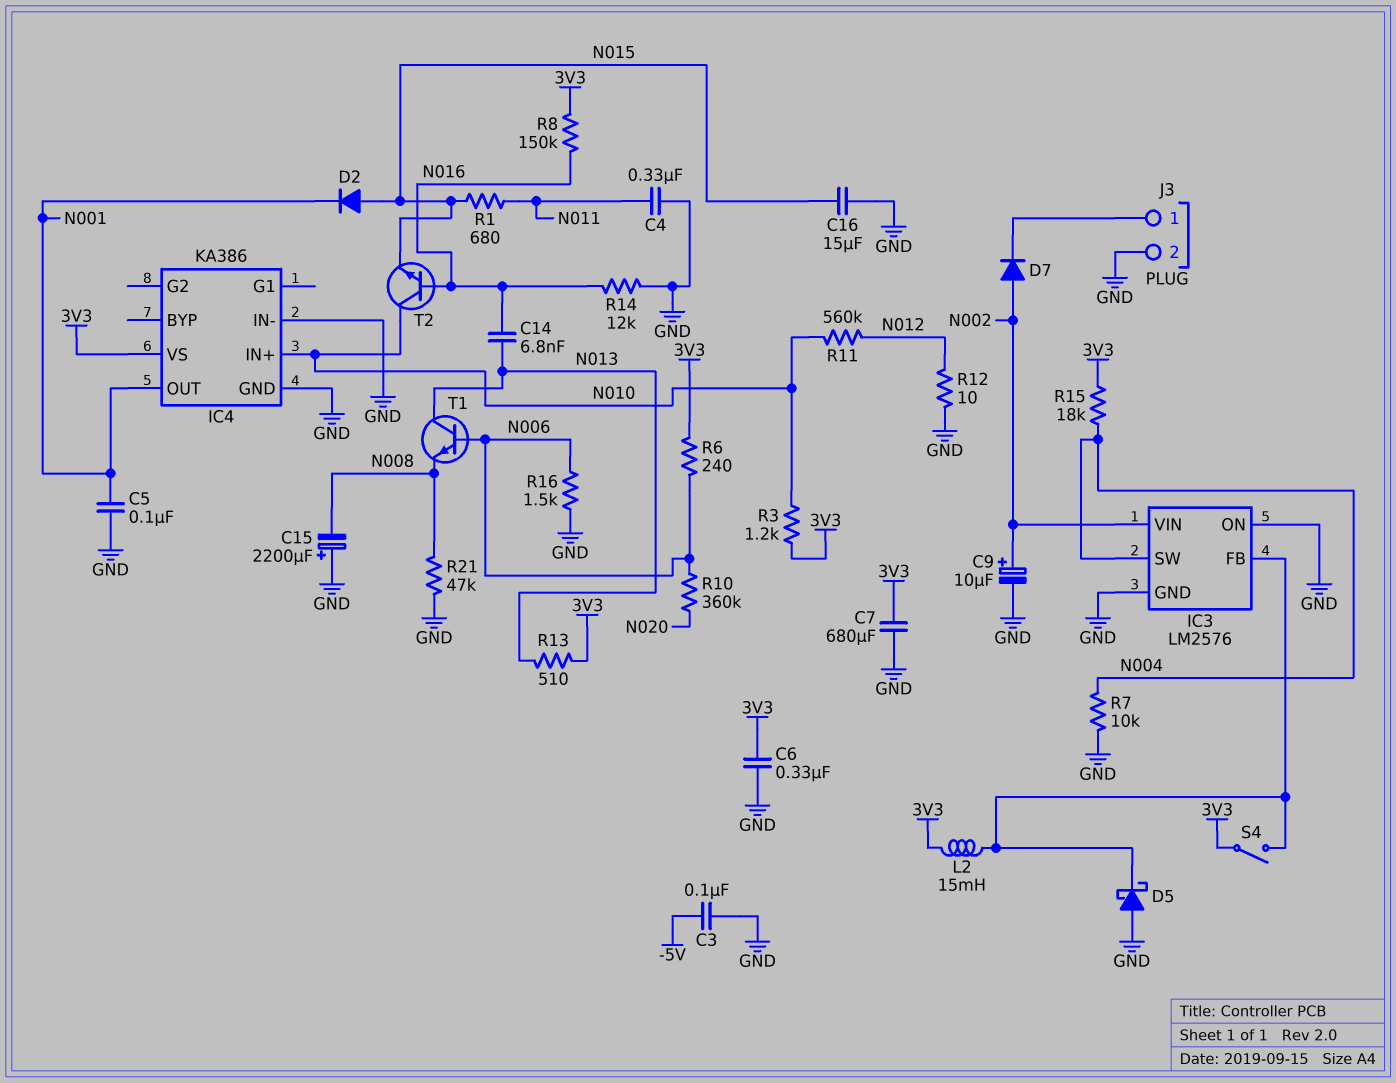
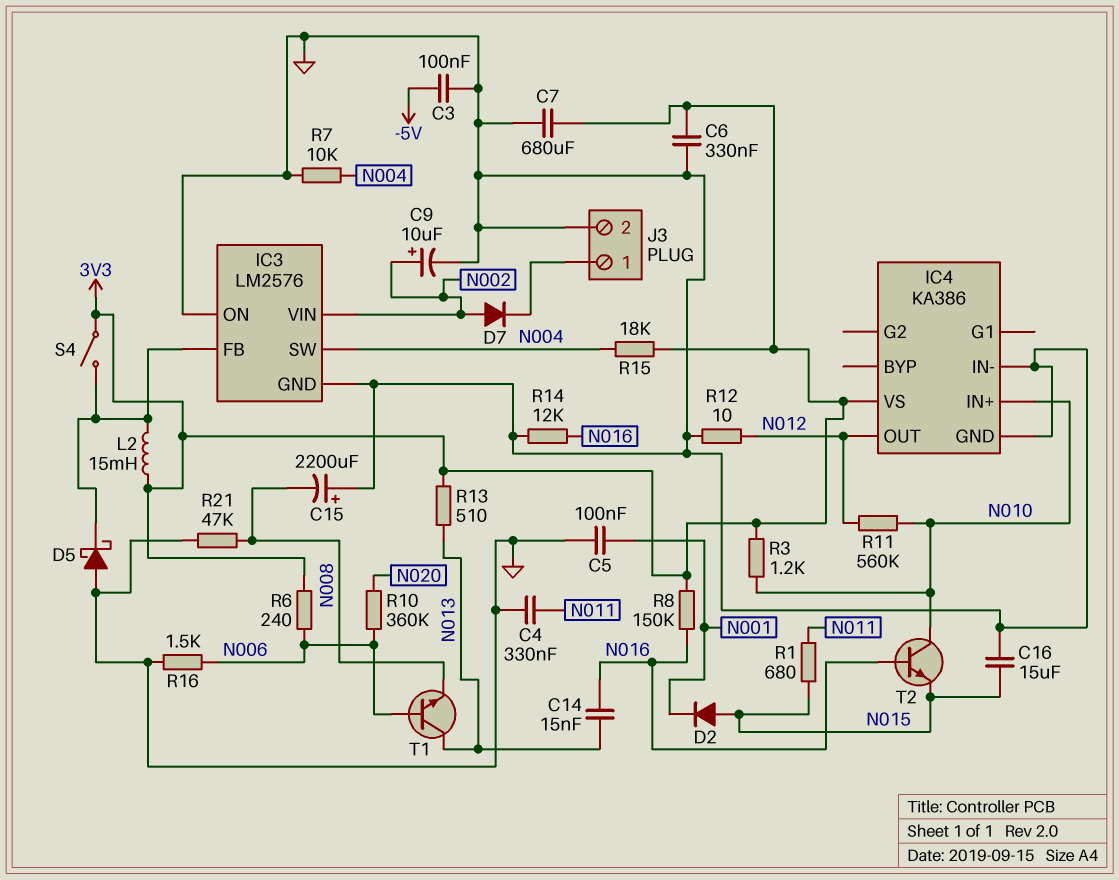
C14: 6.8nF (N013, N016) -> 15nF (N013, N016)
IC4 pin OUT: N001 -> N012

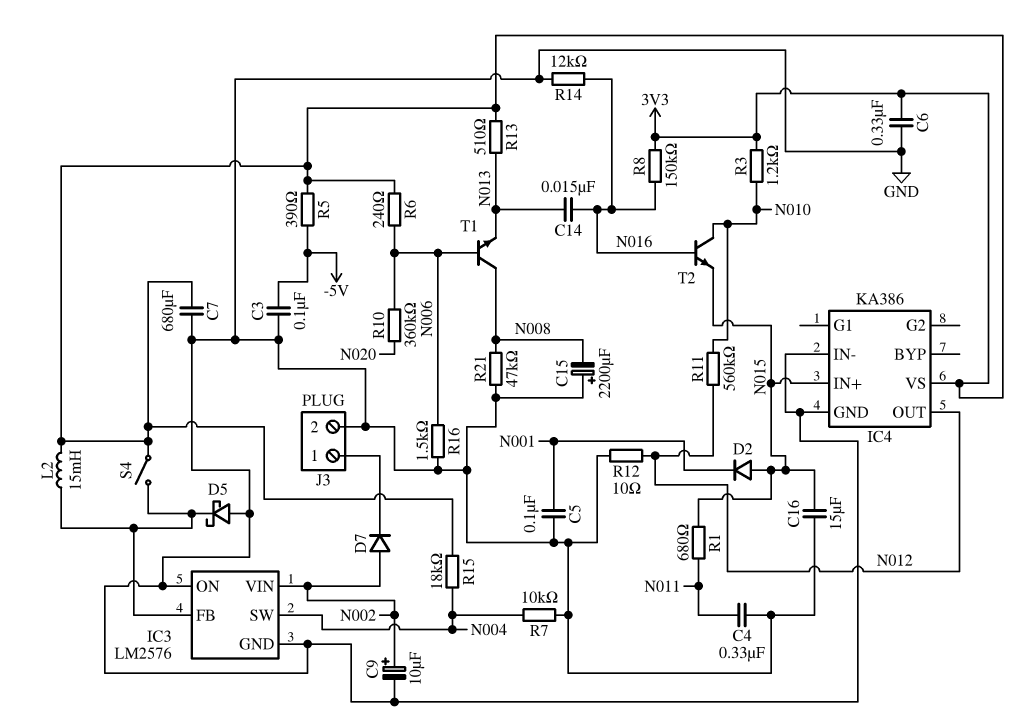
IC4 pin IN+: N010 -> N015
R5: none -> 390 (-5V, 3V3)
T1: NPN (B N006, C N013, E N008) -> NPN (B N006, C N008, E N013)

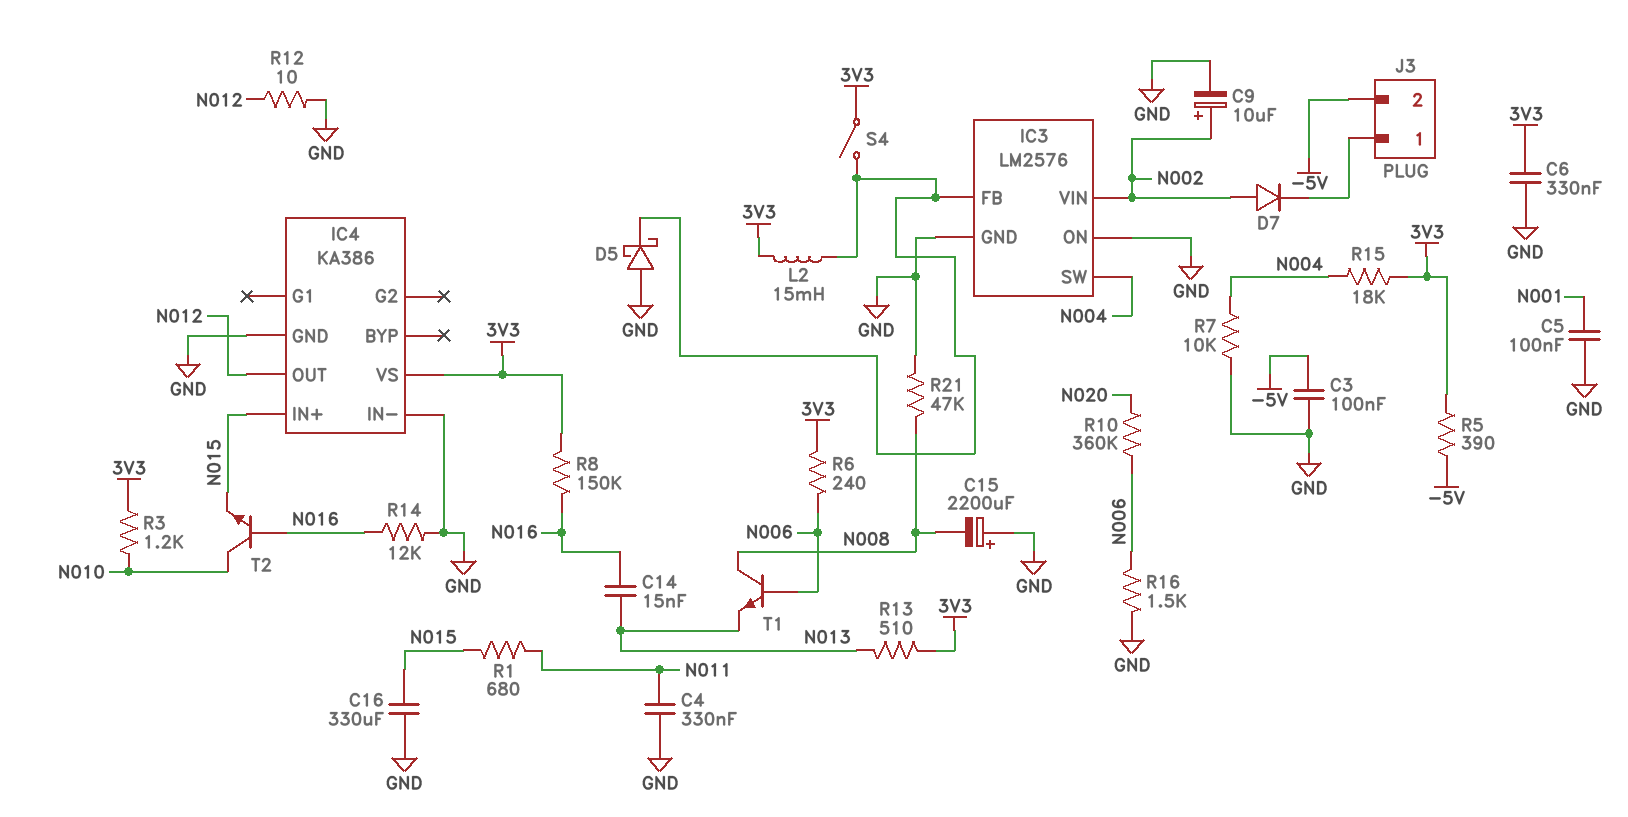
C7: 680uF (3V3, GND) -> none
C16: 15uF (GND, N015) -> 330uF (GND, N015)
D2: diode (A N015, K N001) -> none
J3 pin 2: GND -> -5V
R11: 560k (N010, N012) -> none

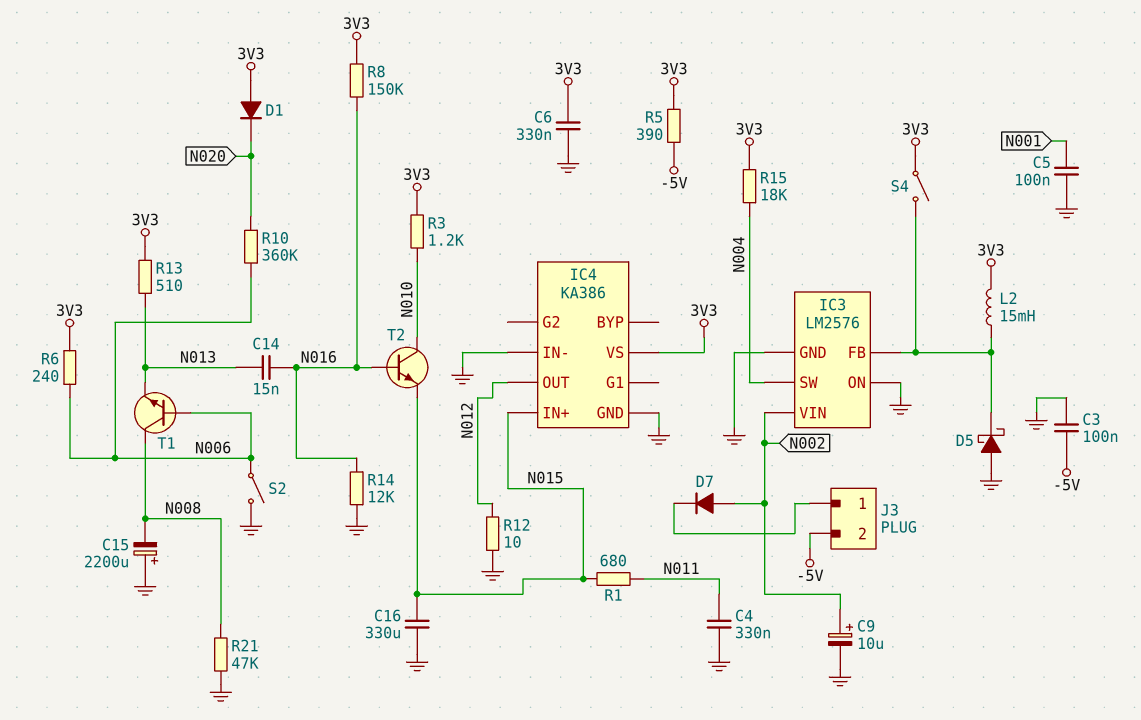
D1: none -> diode (A 3V3, K N020)
R7: 10k (GND, N004) -> none
R16: 1.5k (GND, N006) -> none
S2: none -> switch (GND, N006)

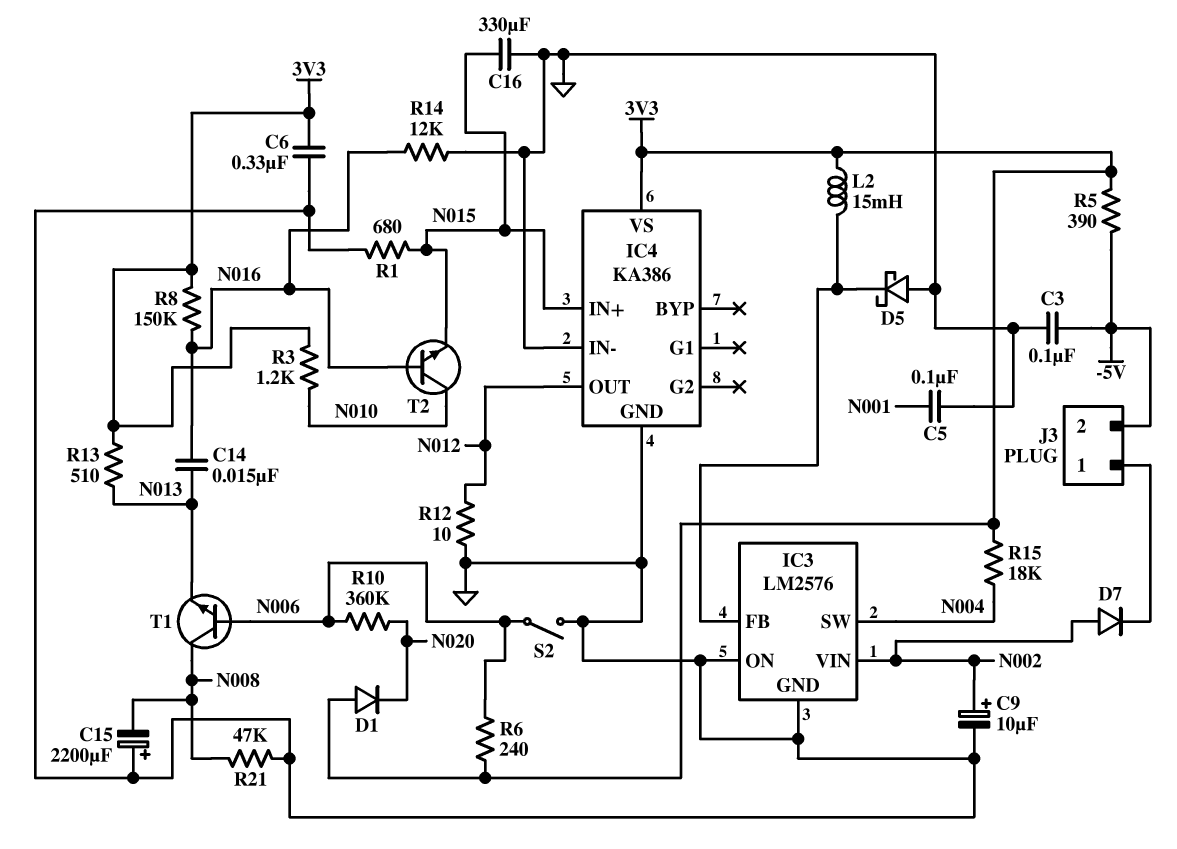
C4: 330nF (GND, N011) -> none
R1: 680 (N011, N015) -> 680 (GND, N015)
S4: switch (3V3, IC3/FB) -> none

